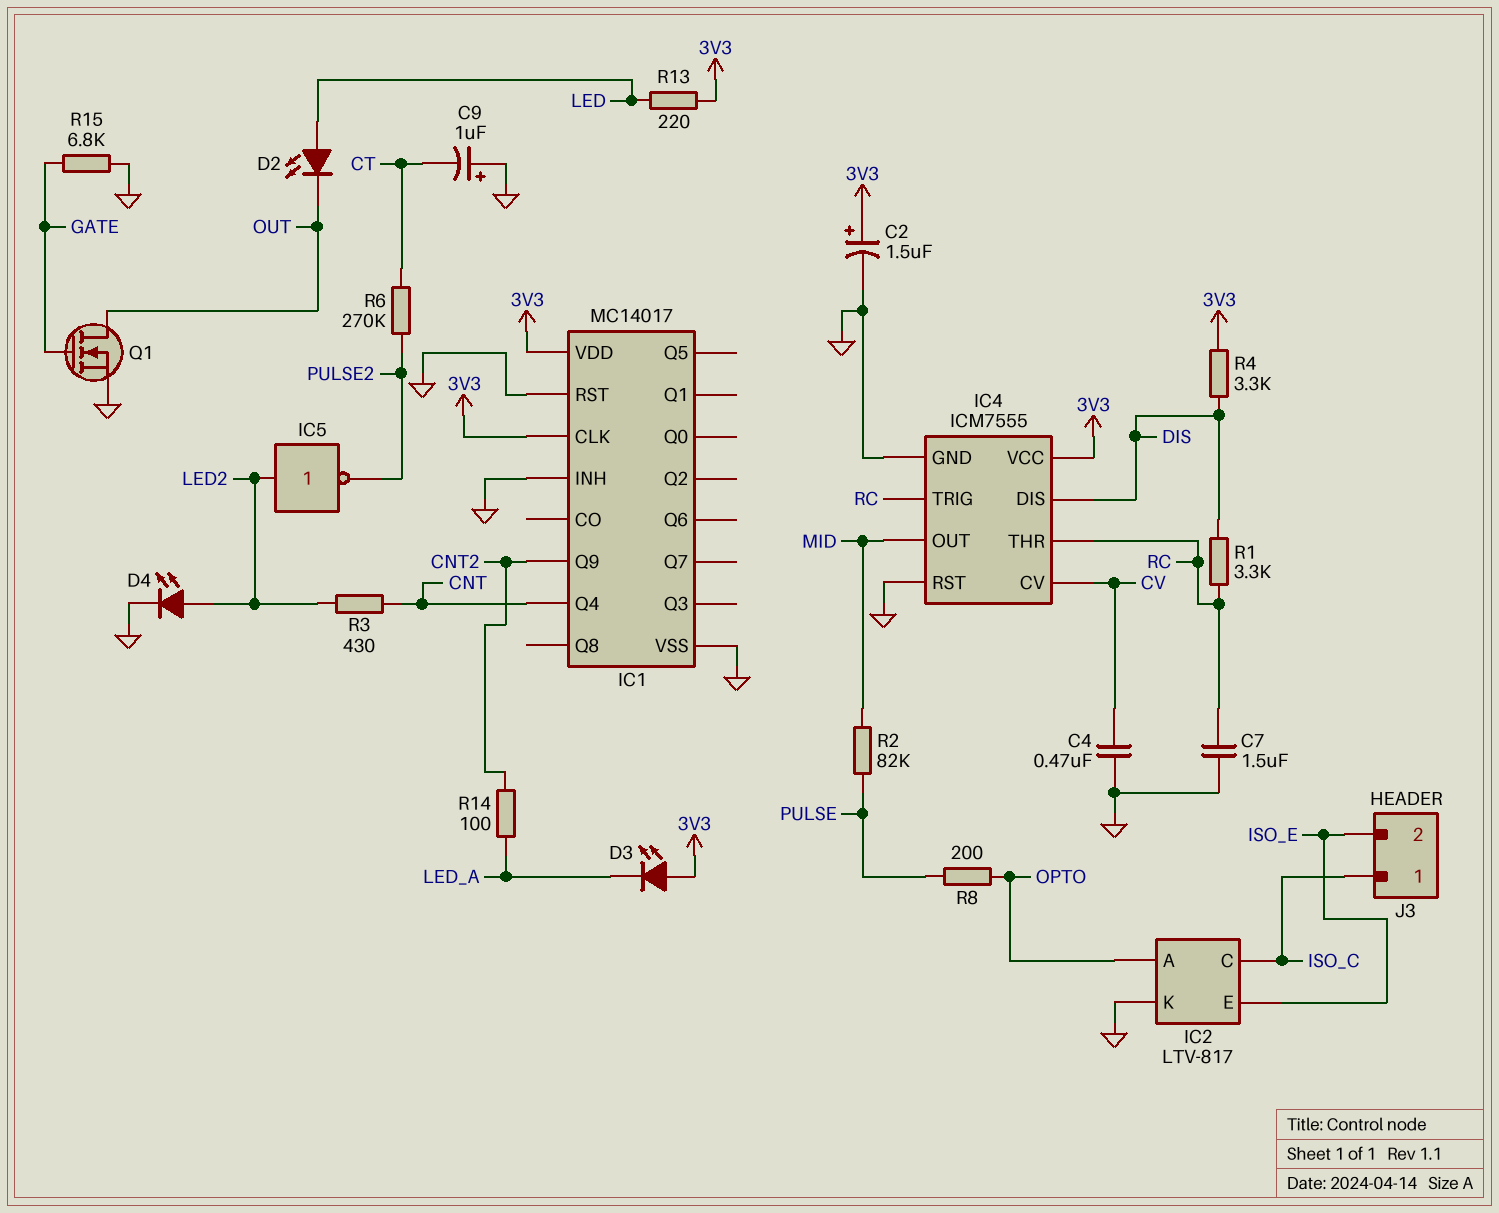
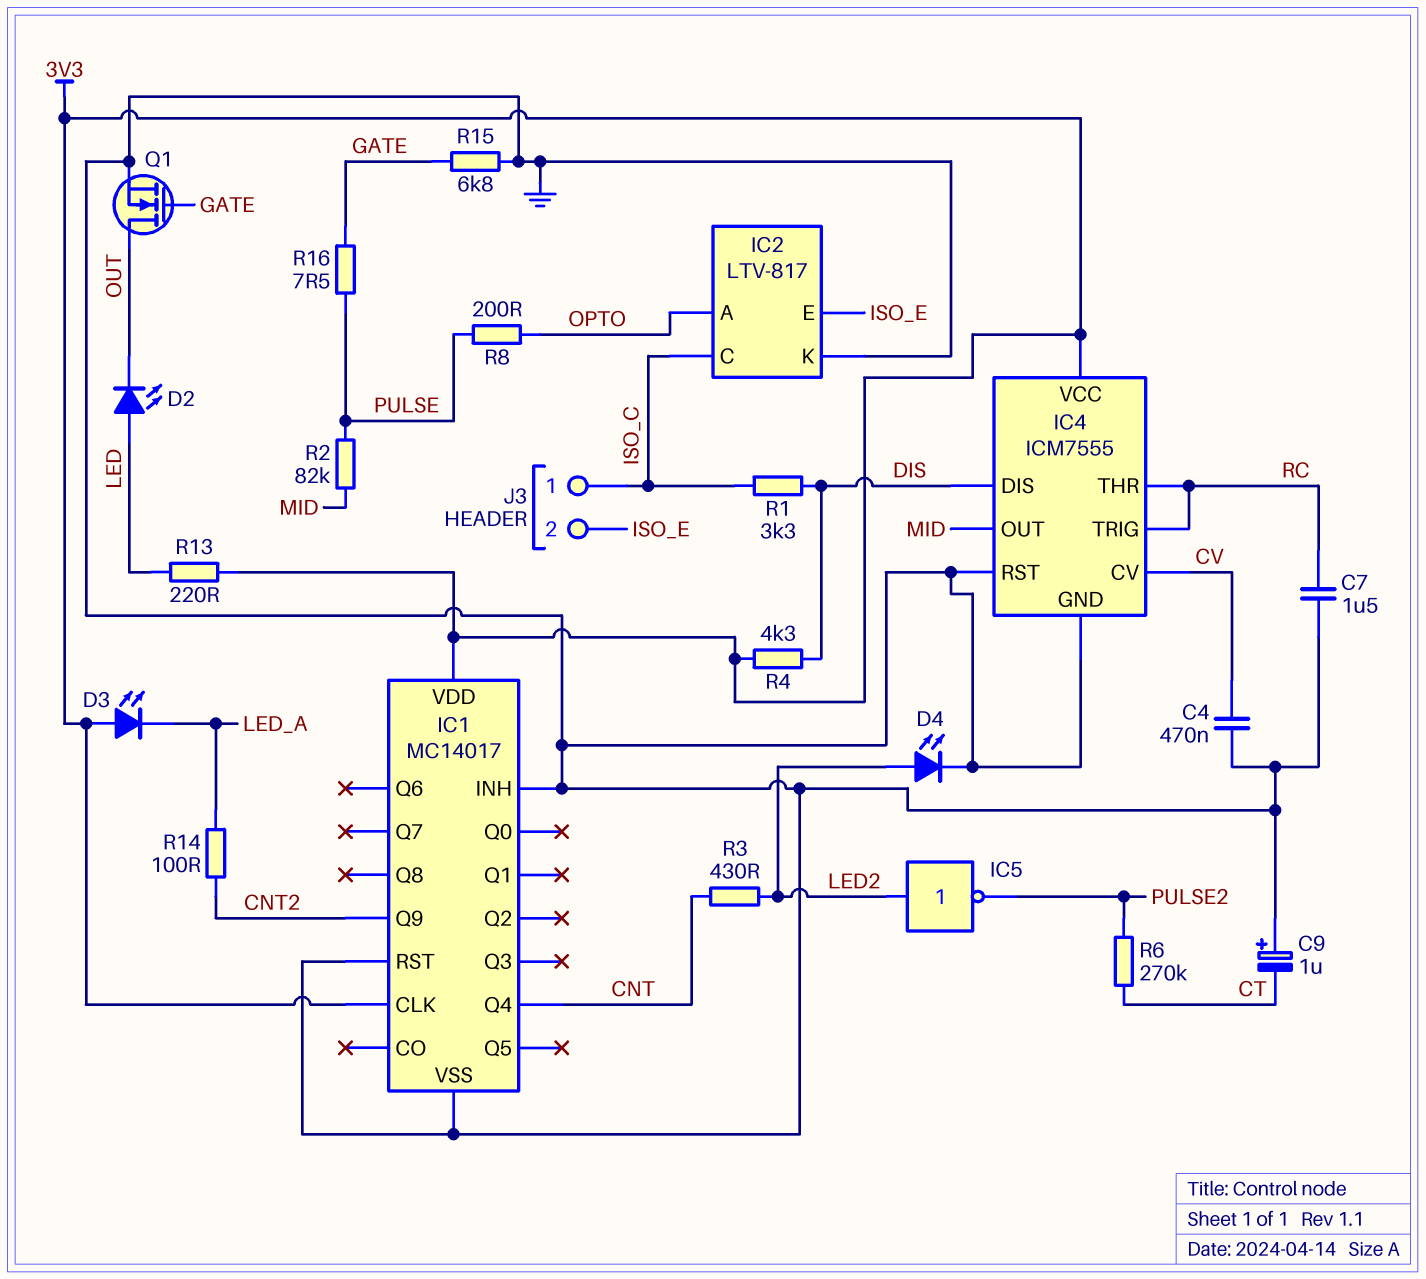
C2: 1.5uF (plus 3V3, minus GND) -> none
R1: 3.3k (DIS, RC) -> 3.3k (DIS, ISO_C)
R4: 3.3k (3V3, DIS) -> 4.3k (3V3, DIS)
R16: none -> 7.5 (GATE, PULSE)

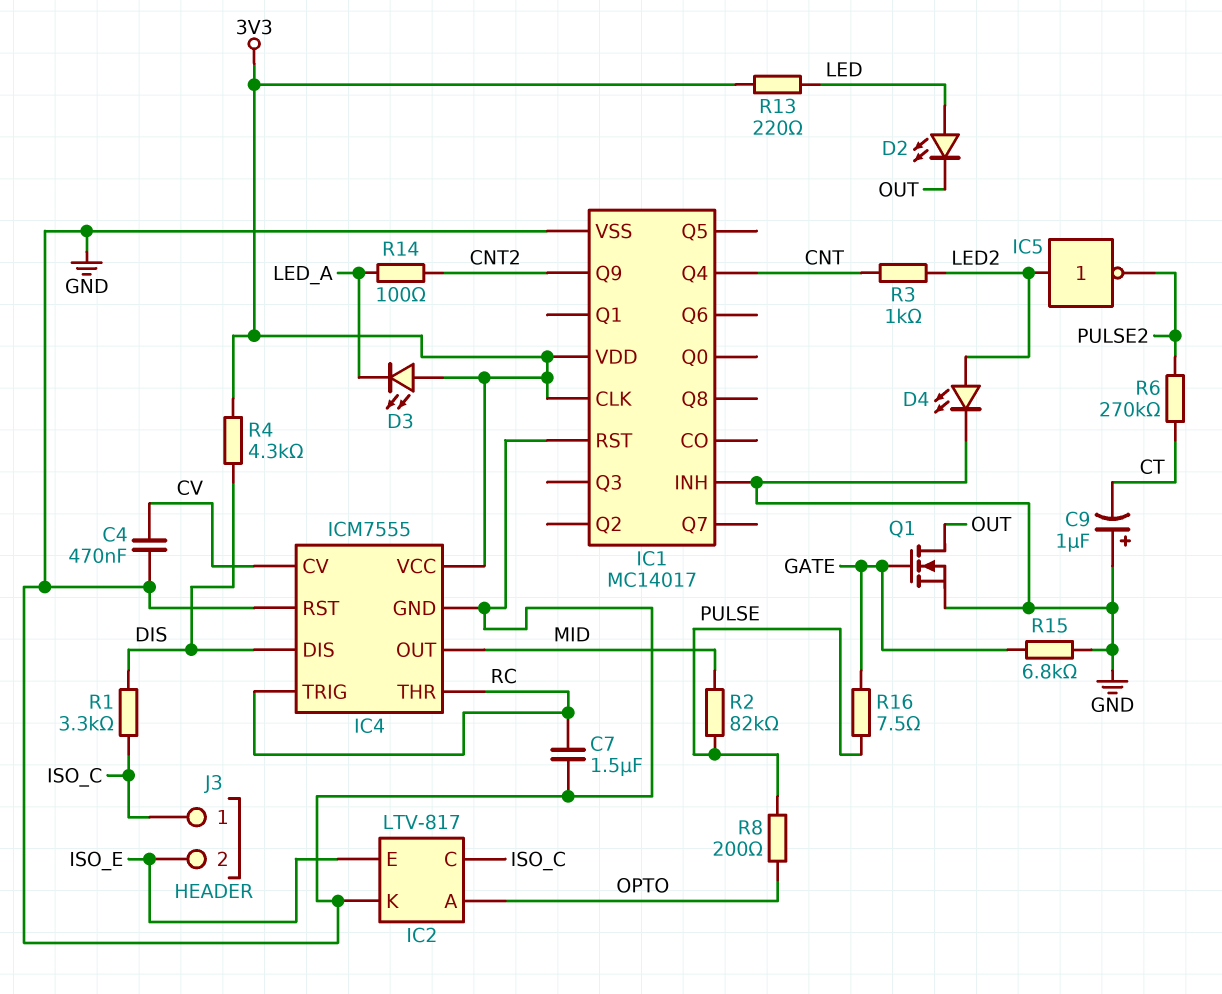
R3: 430 (CNT, LED2) -> 1k (CNT, LED2)

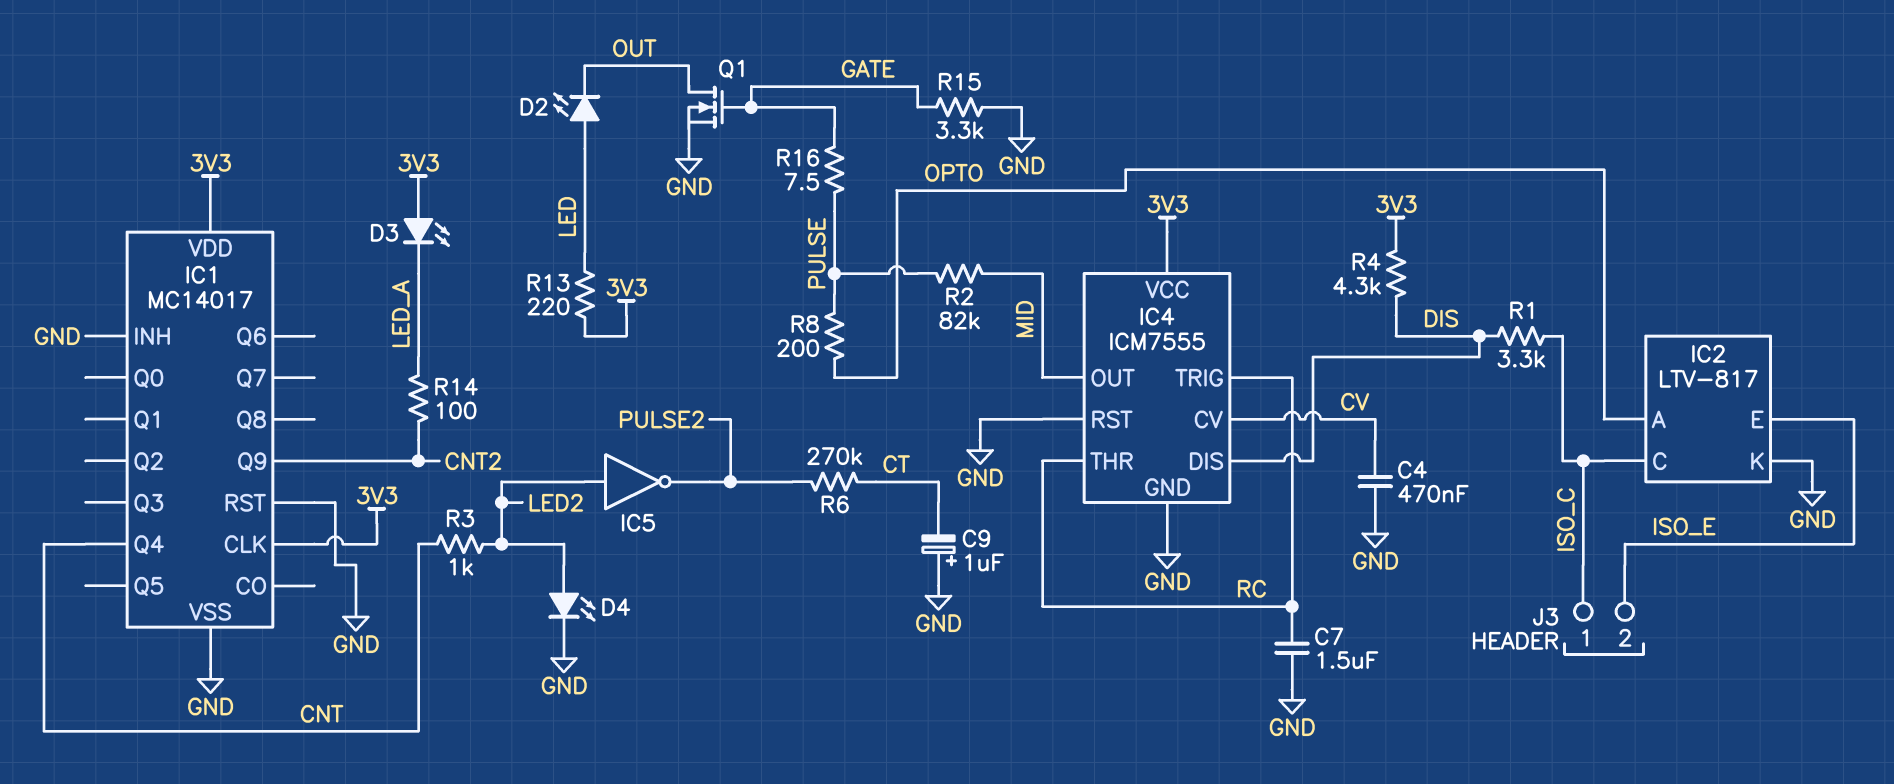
R15: 6.8k (GATE, GND) -> 3.3k (GATE, GND)

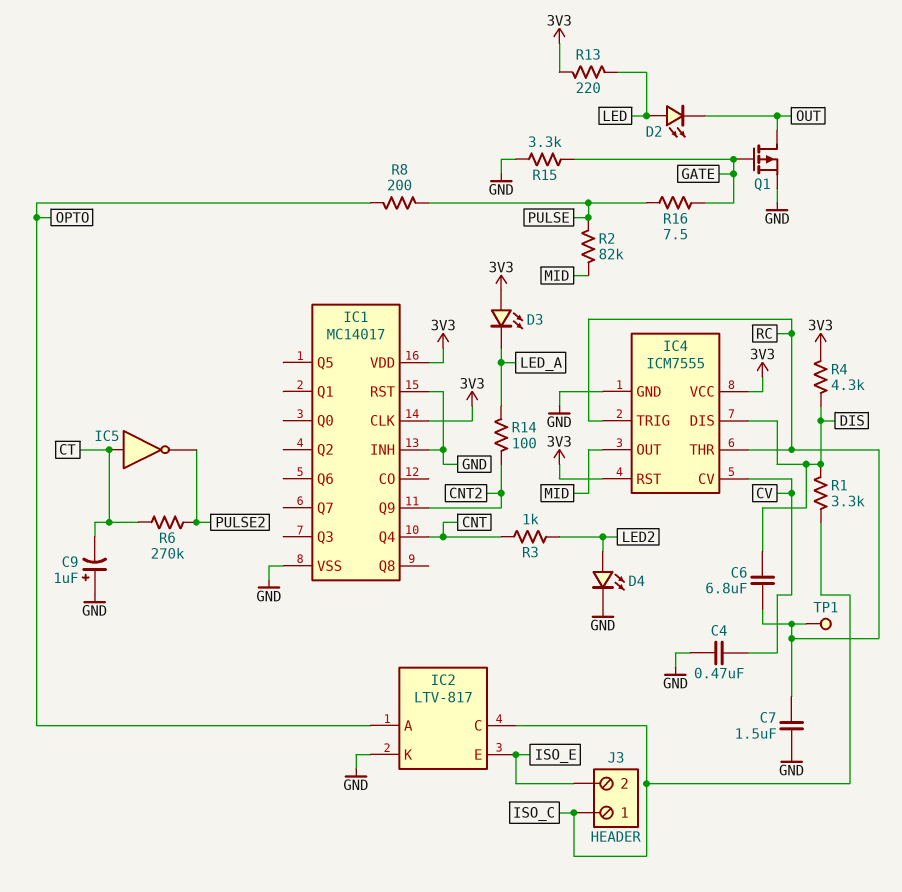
C6: none -> 6.8uF (DIS, RC)
IC4 pin RST: GND -> 3V3
IC5: NOT (in LED2, out PULSE2) -> NOT (in CT, out PULSE2)
Q1: NMOS (G GATE, D OUT, S GND) -> PMOS (G GATE, D OUT, S GND)
TP1: none -> test point (RC)

